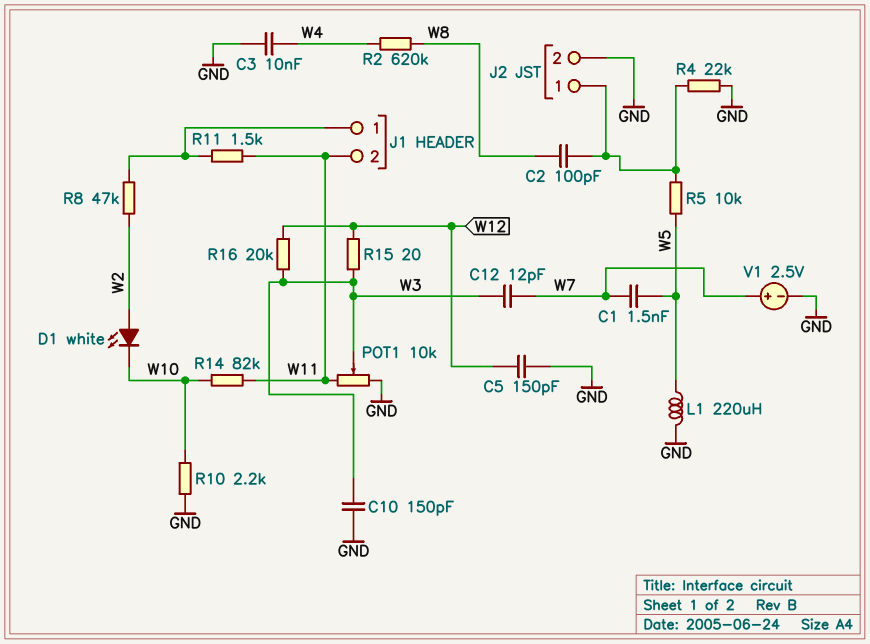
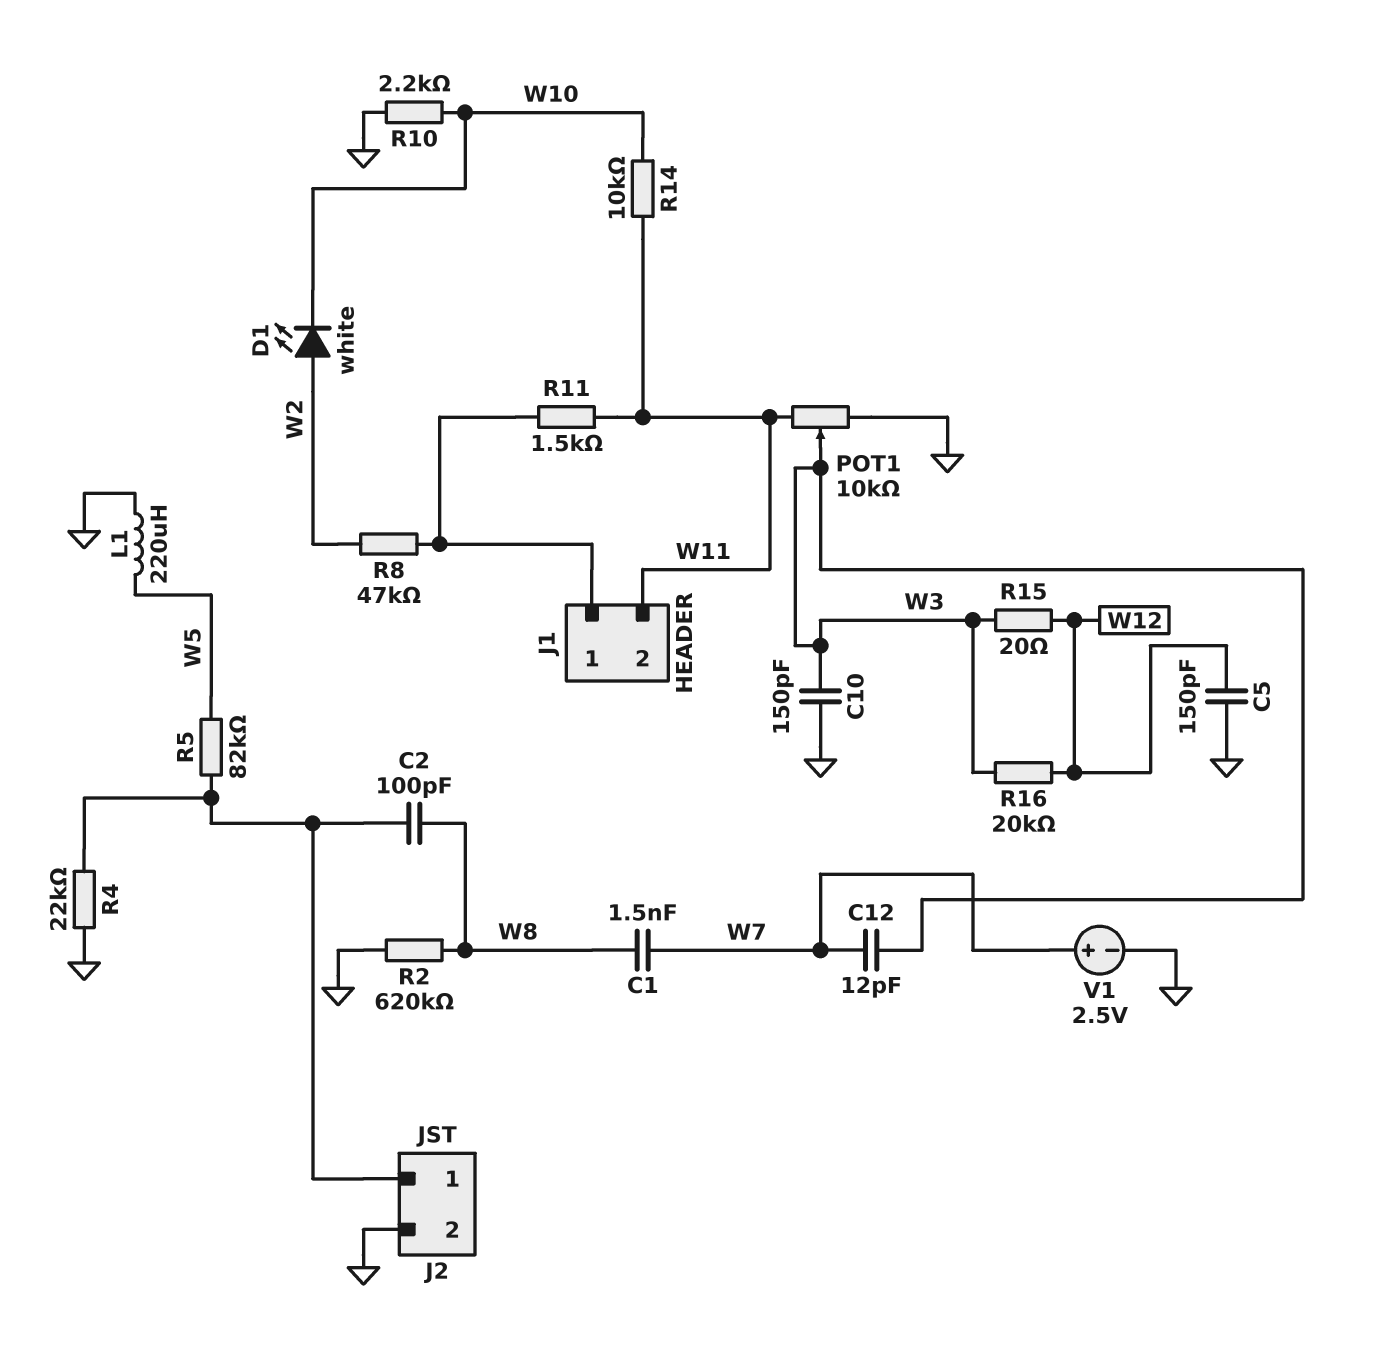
C1: 1.5nF (W5, W7) -> 1.5nF (W7, W8)
C3: 10nF (GND, W4) -> none
R2: 620k (W4, W8) -> 620k (GND, W8)
R5: 10k (J2/1, W5) -> 82k (J2/1, W5)
R14: 82k (W10, W11) -> 10k (W10, W11)

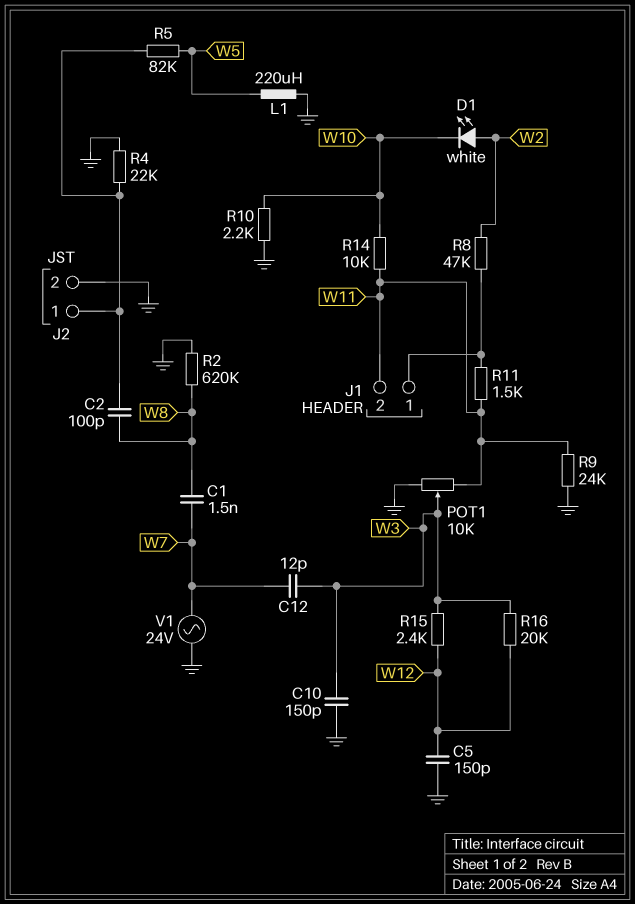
R9: none -> 24k (GND, W11)
R15: 20 (W3, W12) -> 2.4k (W3, W12)
V1: 2.5V (plus W7, minus GND) -> AC 24V (GND, W7)

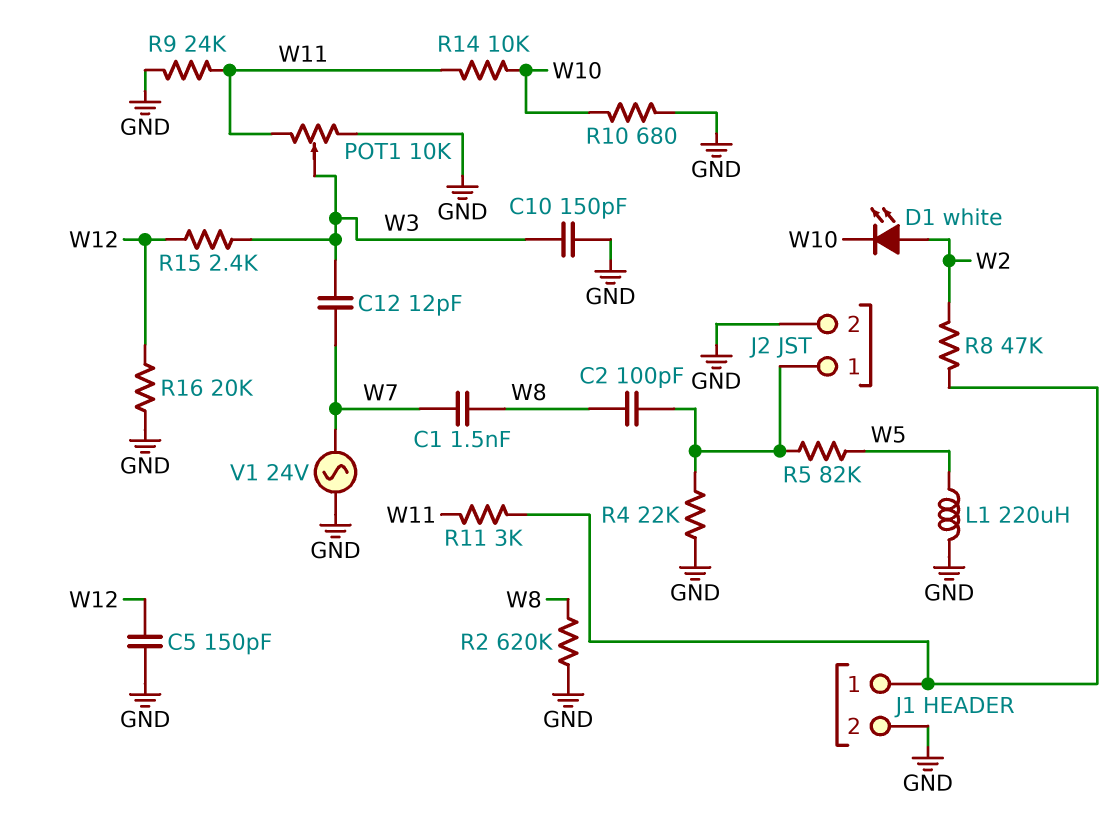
J1 pin 2: W11 -> GND
R10: 2.2k (GND, W10) -> 680 (GND, W10)
R11: 1.5k (J1/1, W11) -> 3k (J1/1, W11)
R16: 20k (W3, W12) -> 20k (GND, W12)

